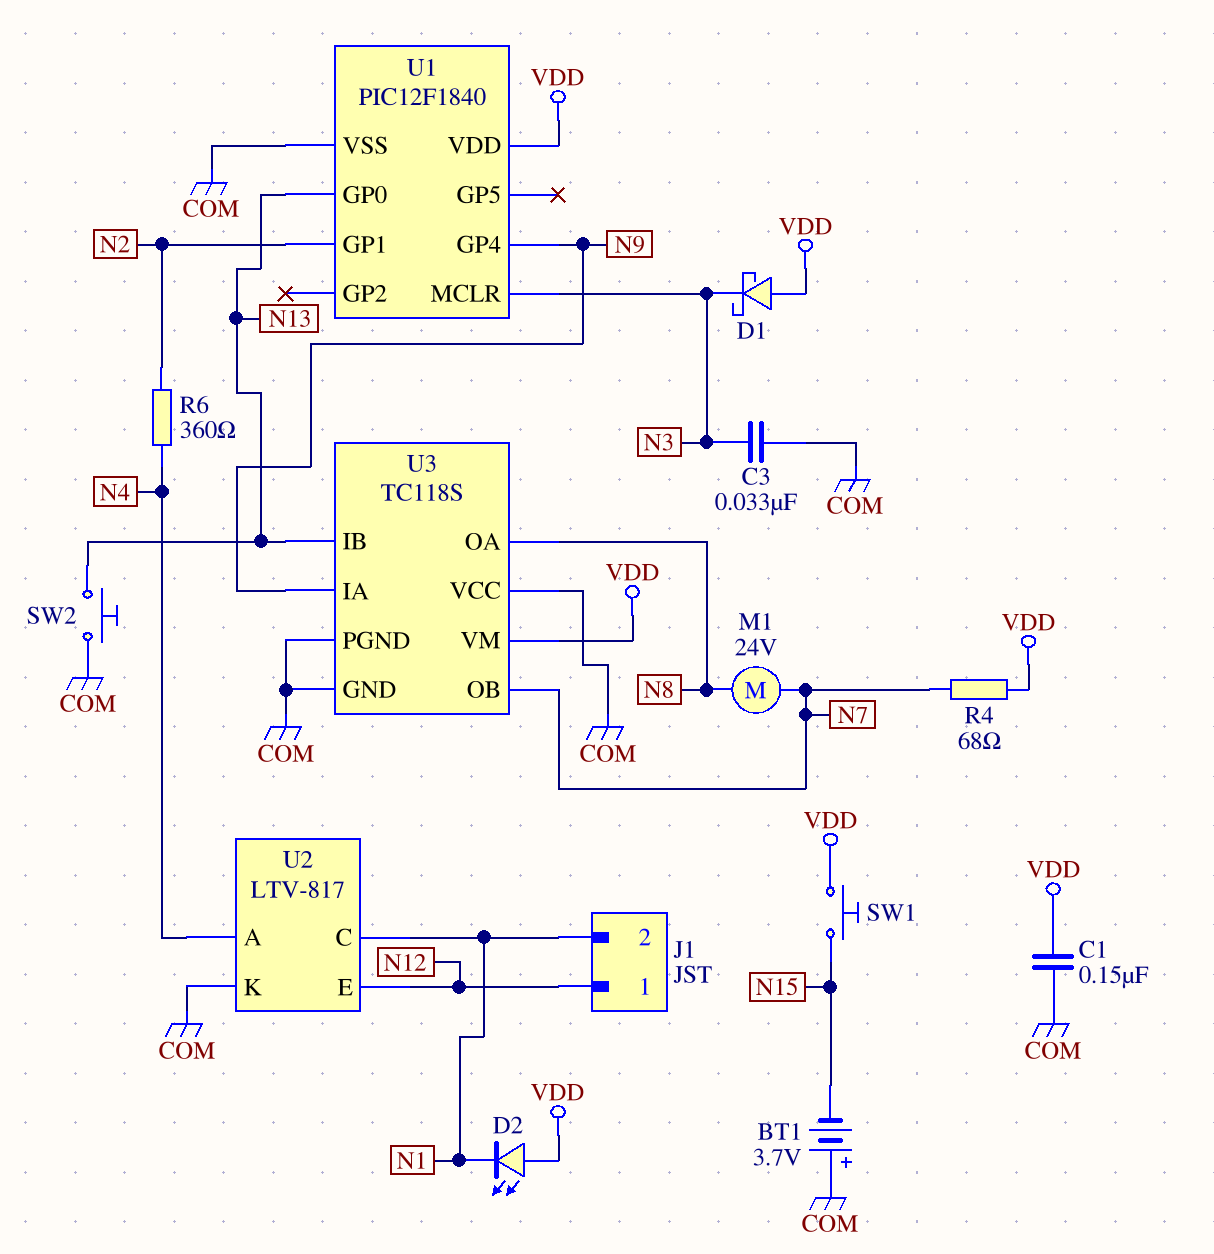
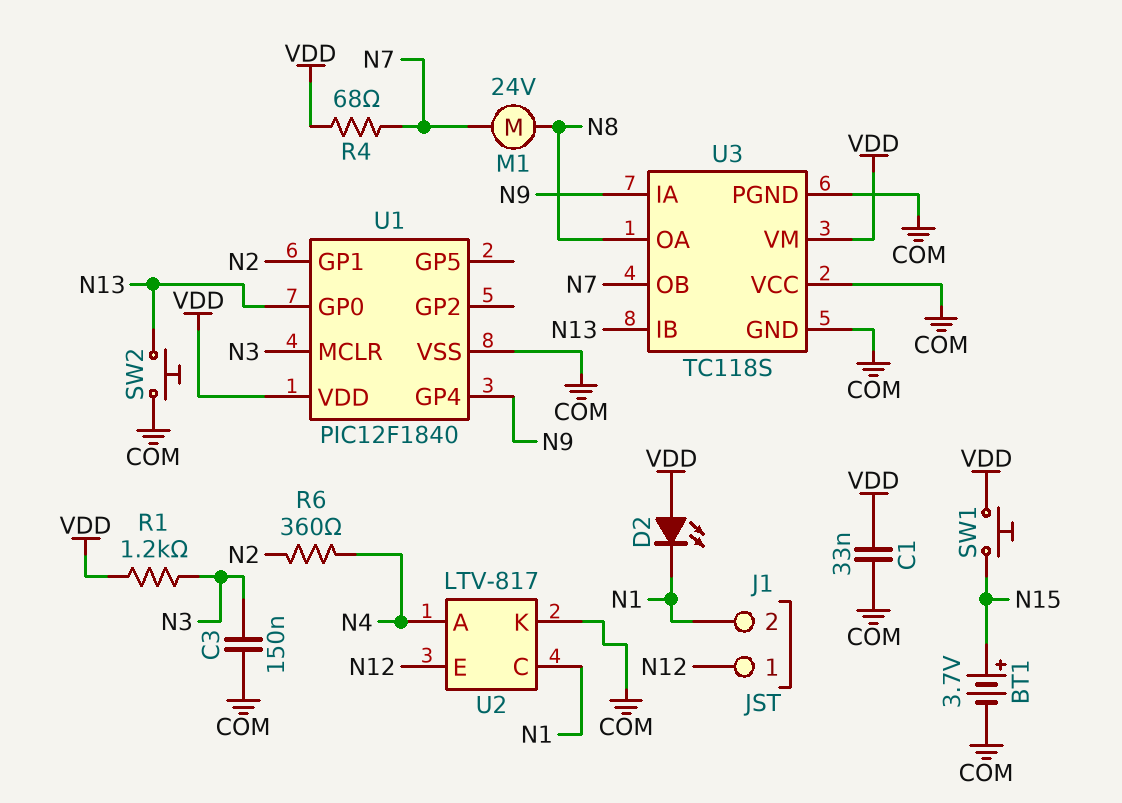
BT1: 3.7V (plus COM, minus N15) -> 3.7V (plus N15, minus COM)
C1: 150nF (COM, VDD) -> 33nF (COM, VDD)
C3: 33nF (COM, N3) -> 150nF (COM, N3)
D1: schottky (A VDD, K N3) -> none
R1: none -> 1.2k (N3, VDD)

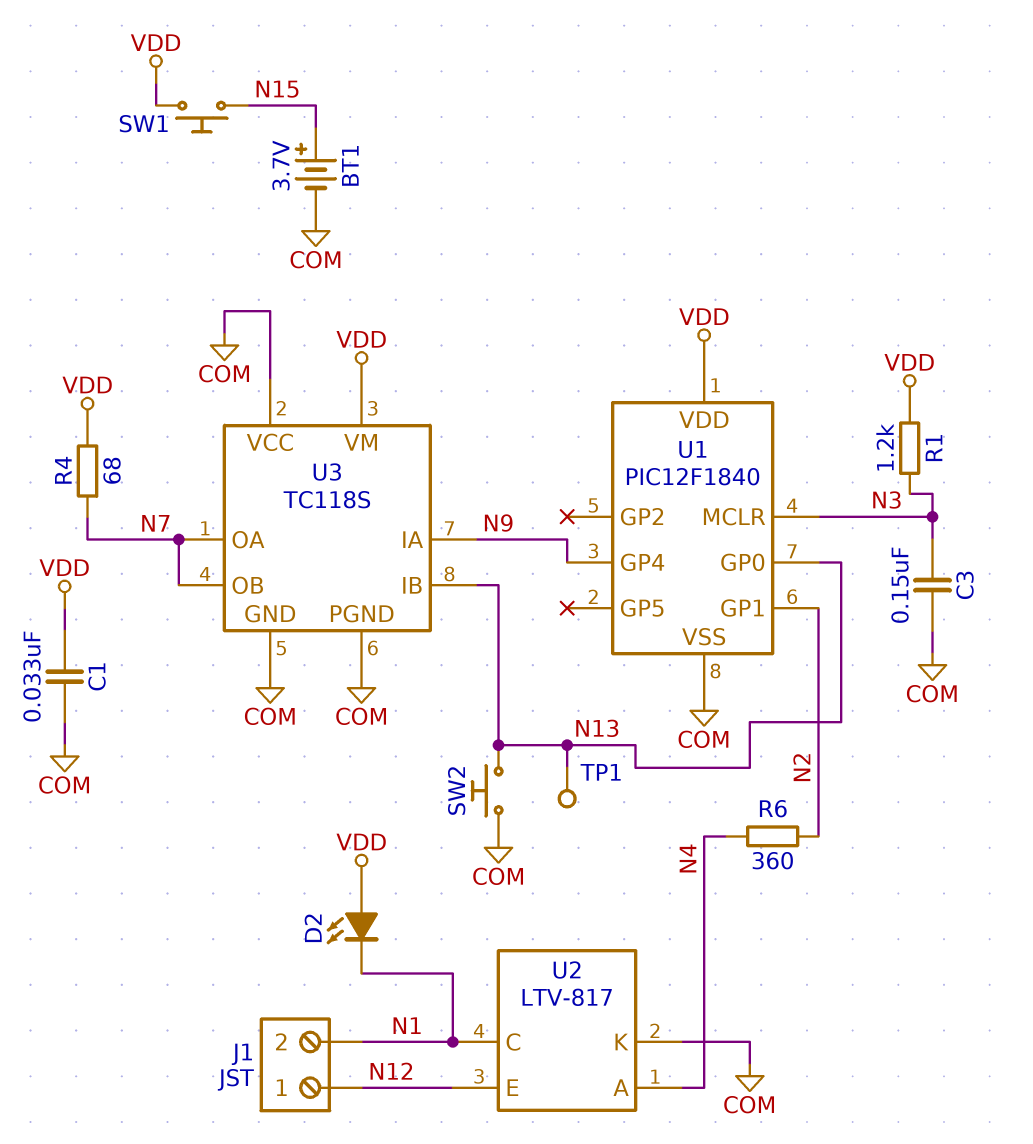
M1: motor 24V (N7, N8) -> none
TP1: none -> test point (N13)
U3 pin OA: N8 -> N7

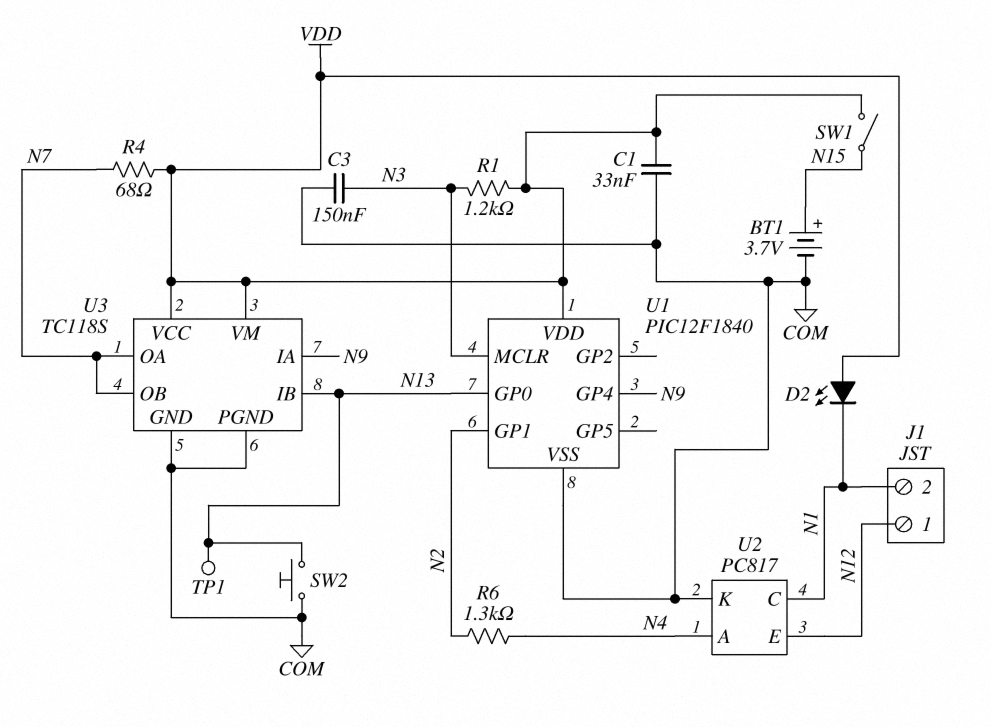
R6: 360 (N2, N4) -> 1.3k (N2, N4)
SW1: button (N15, VDD) -> switch (N15, VDD)
U2: LTV-817 -> PC817
U3 pin VCC: COM -> VDD

